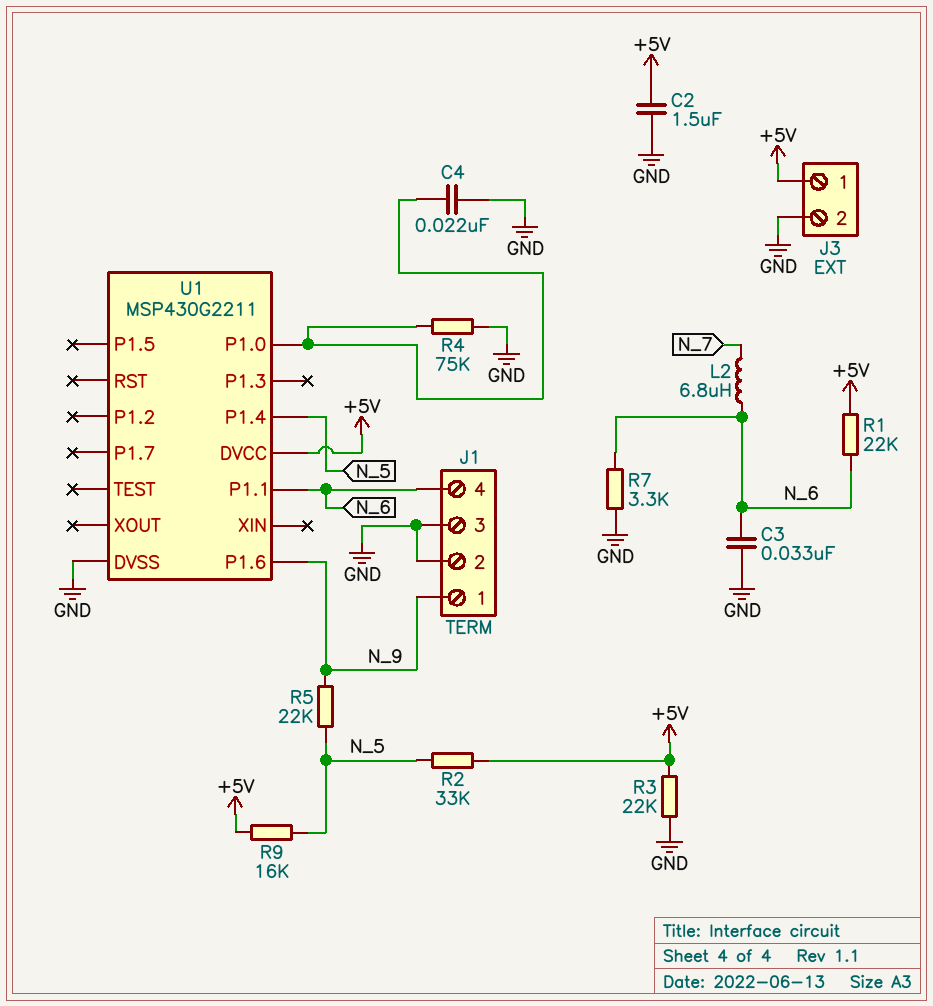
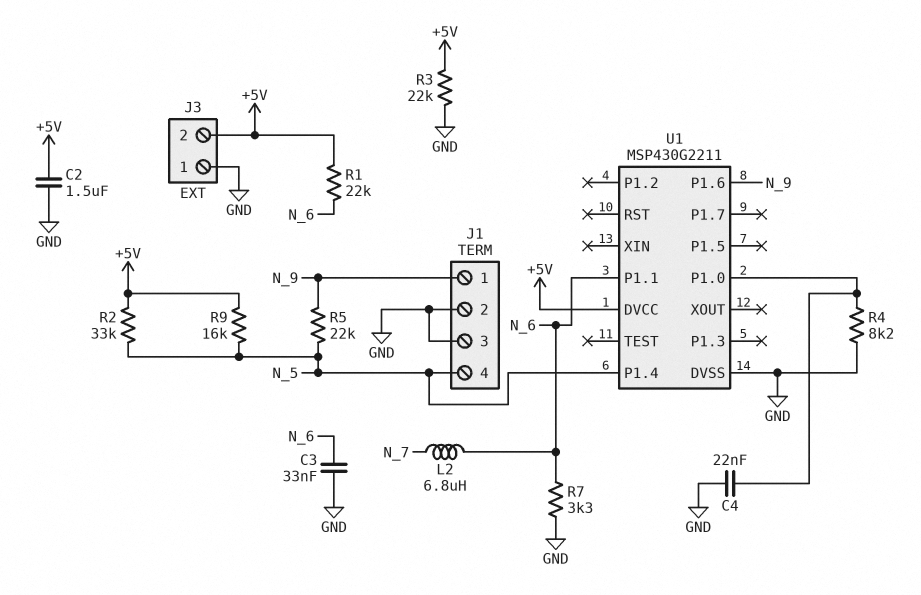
J1 pin 4: N_6 -> N_5
J3 pin 1: +5V -> GND
J3 pin 2: GND -> +5V
R4: 75k (GND, U1/P1.0) -> 8.2k (GND, U1/P1.0)

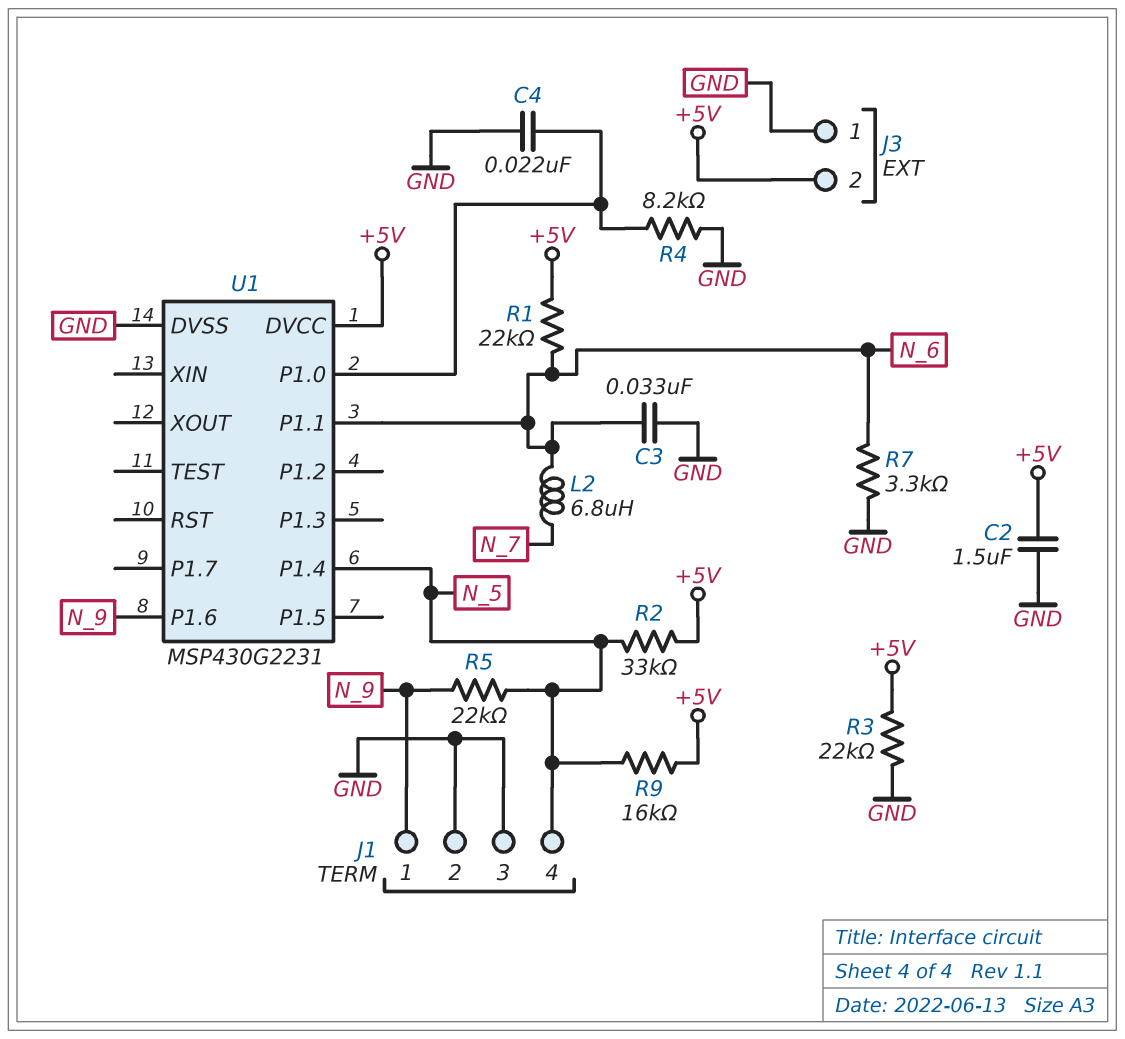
U1: MSP430G2211 -> MSP430G2231

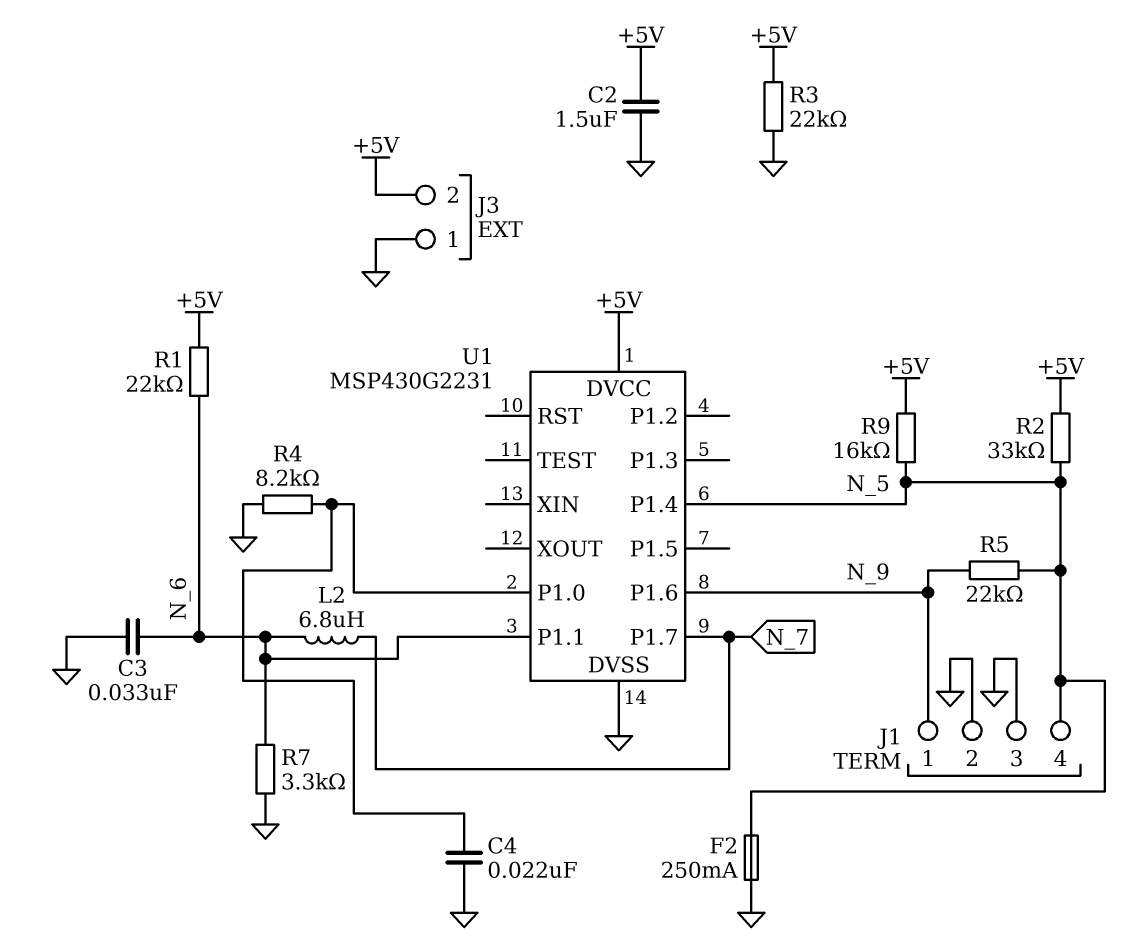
F2: none -> 250mA (GND, N_5)
U1 pin P1.7: none -> N_7

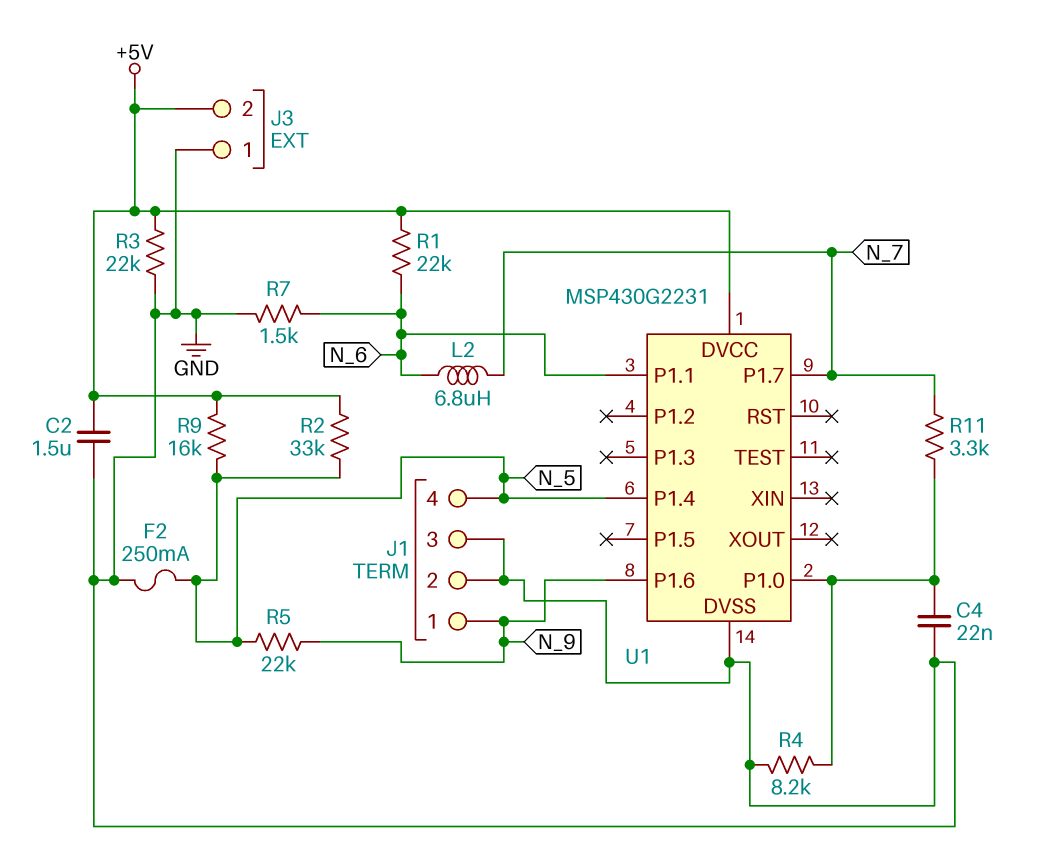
C3: 33nF (GND, N_6) -> none
R7: 3.3k (GND, N_6) -> 1.5k (GND, N_6)
R11: none -> 3.3k (N_7, U1/P1.0)

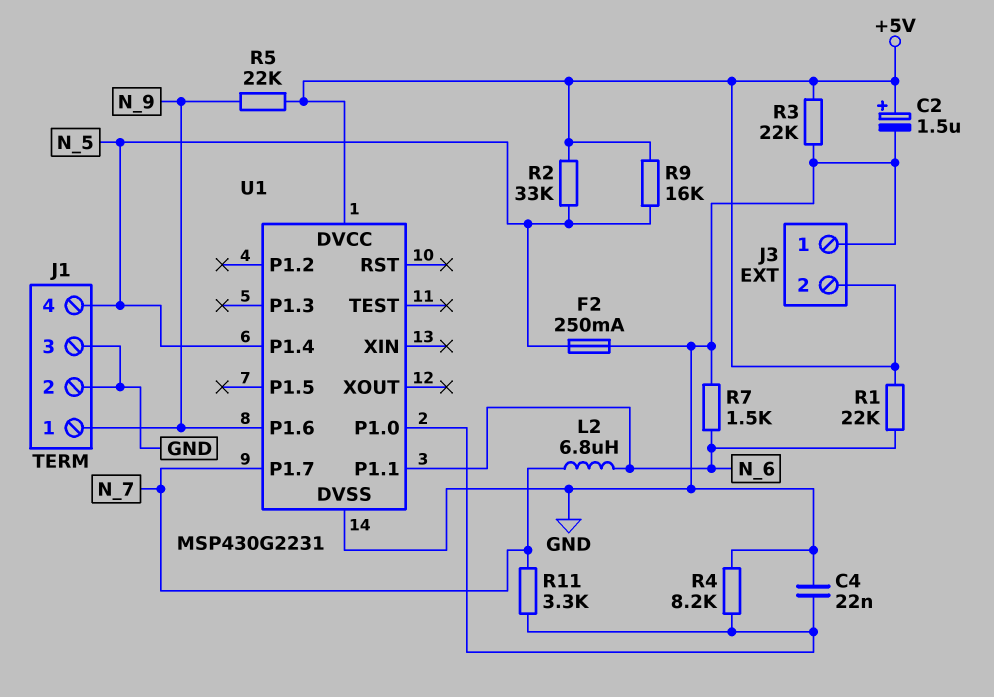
C2: 1.5uF (+5V, GND) -> 1.5uF (plus +5V, minus GND)
R5: 22k (N_5, N_9) -> 22k (+5V, N_9)

